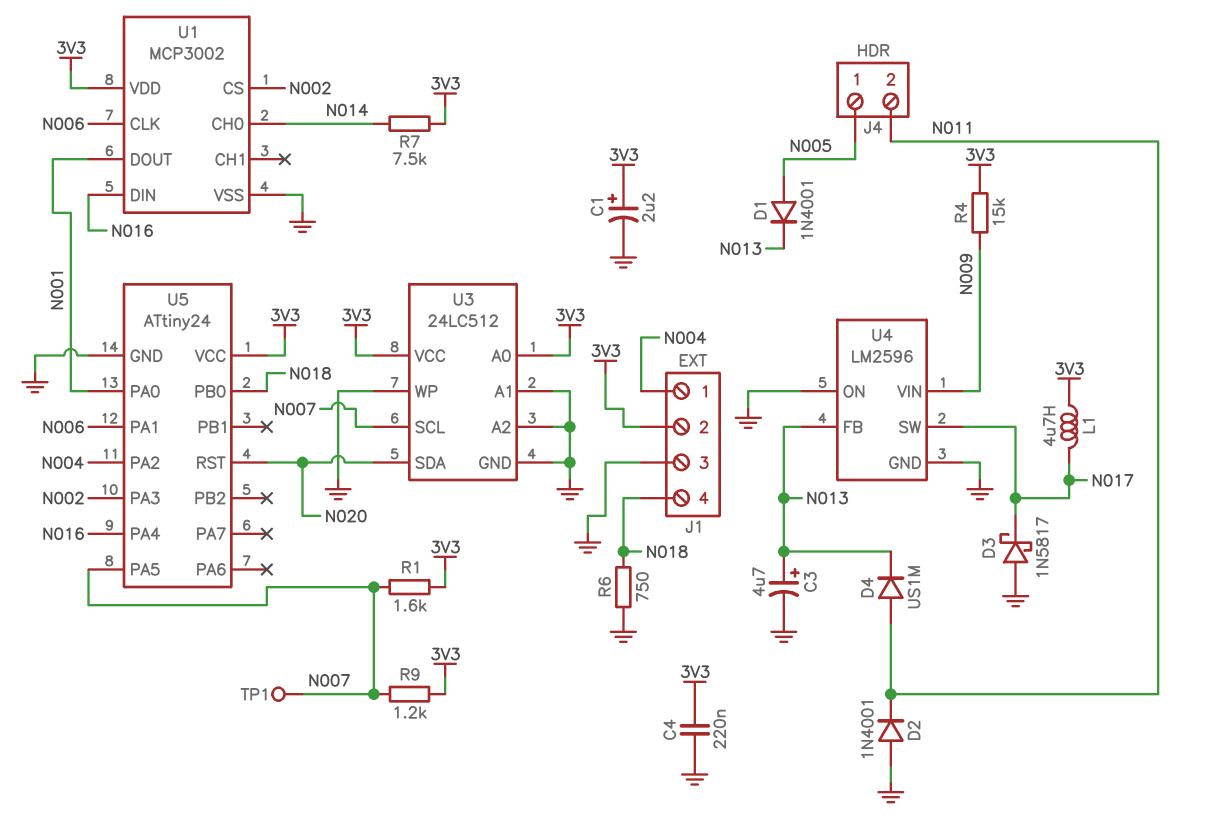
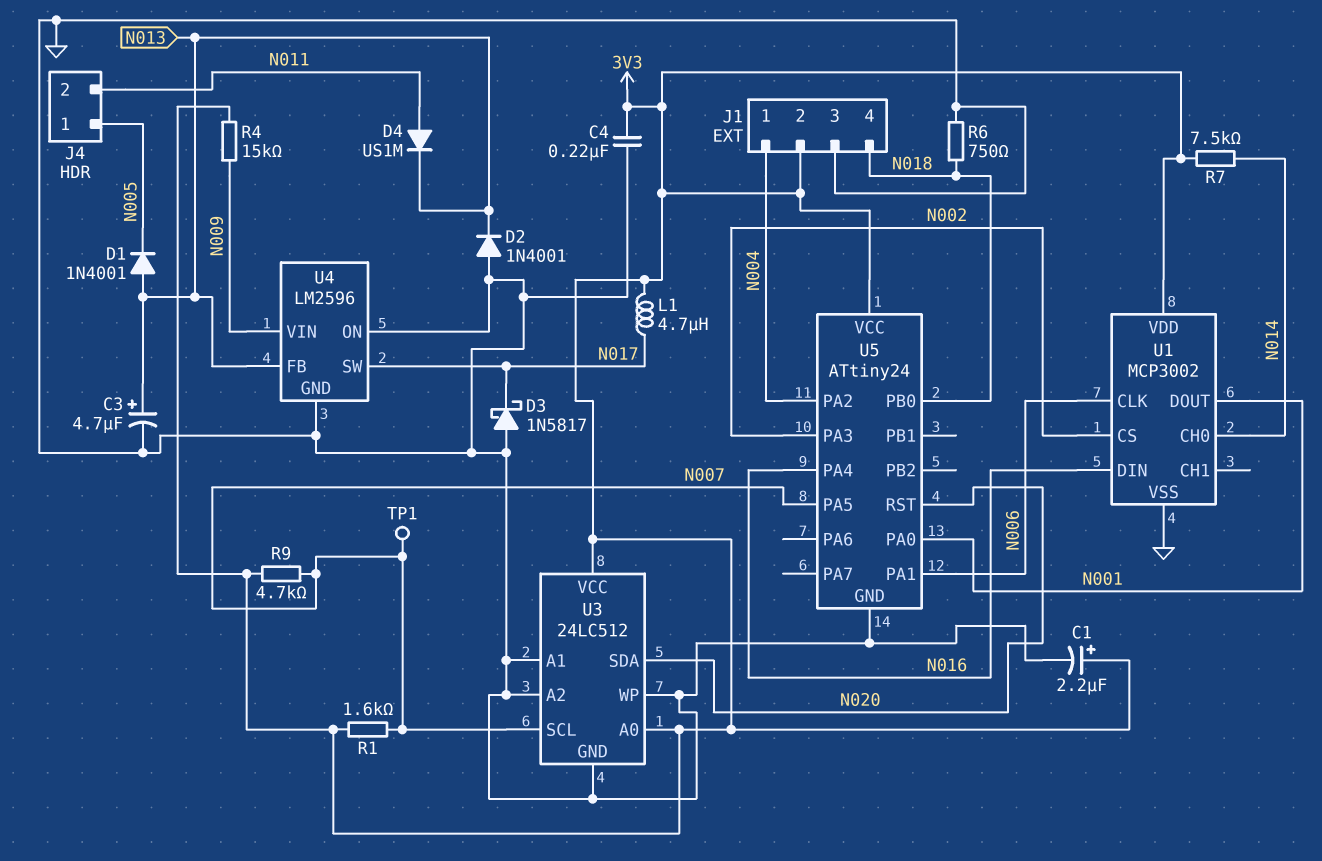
D1: diode 1N4001 (A N005, K N013) -> diode 1N4001 (A N013, K N005)
D2: diode 1N4001 (A GND, K N011) -> diode 1N4001 (A GND, K N013)
R9: 1.2k (3V3, N007) -> 4.7k (3V3, N007)

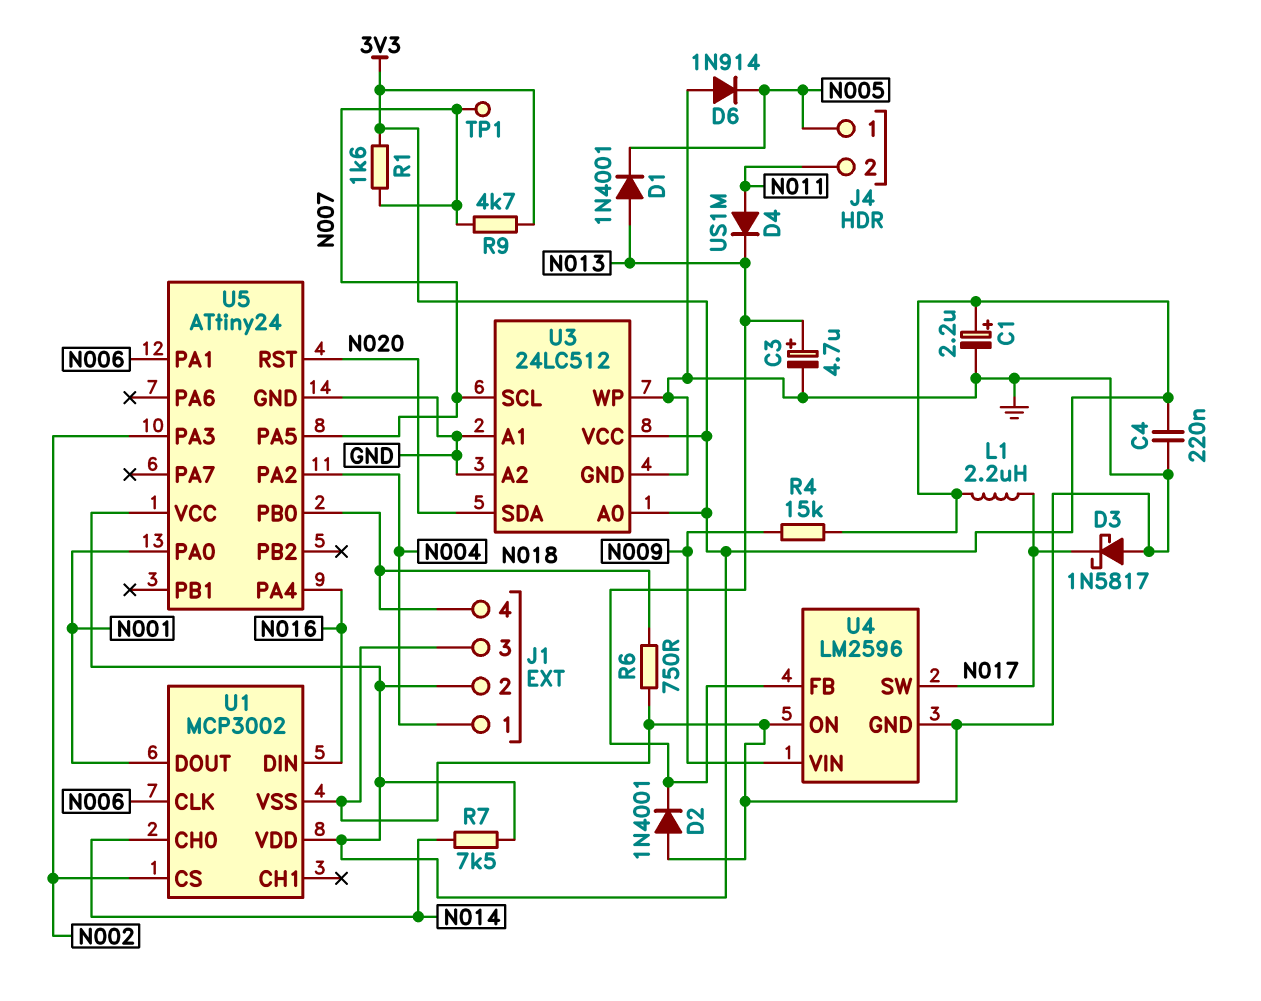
D6: none -> diode 1N914 (A GND, K N005)
L1: 4.7uH (3V3, N017) -> 2.2uH (3V3, N017)

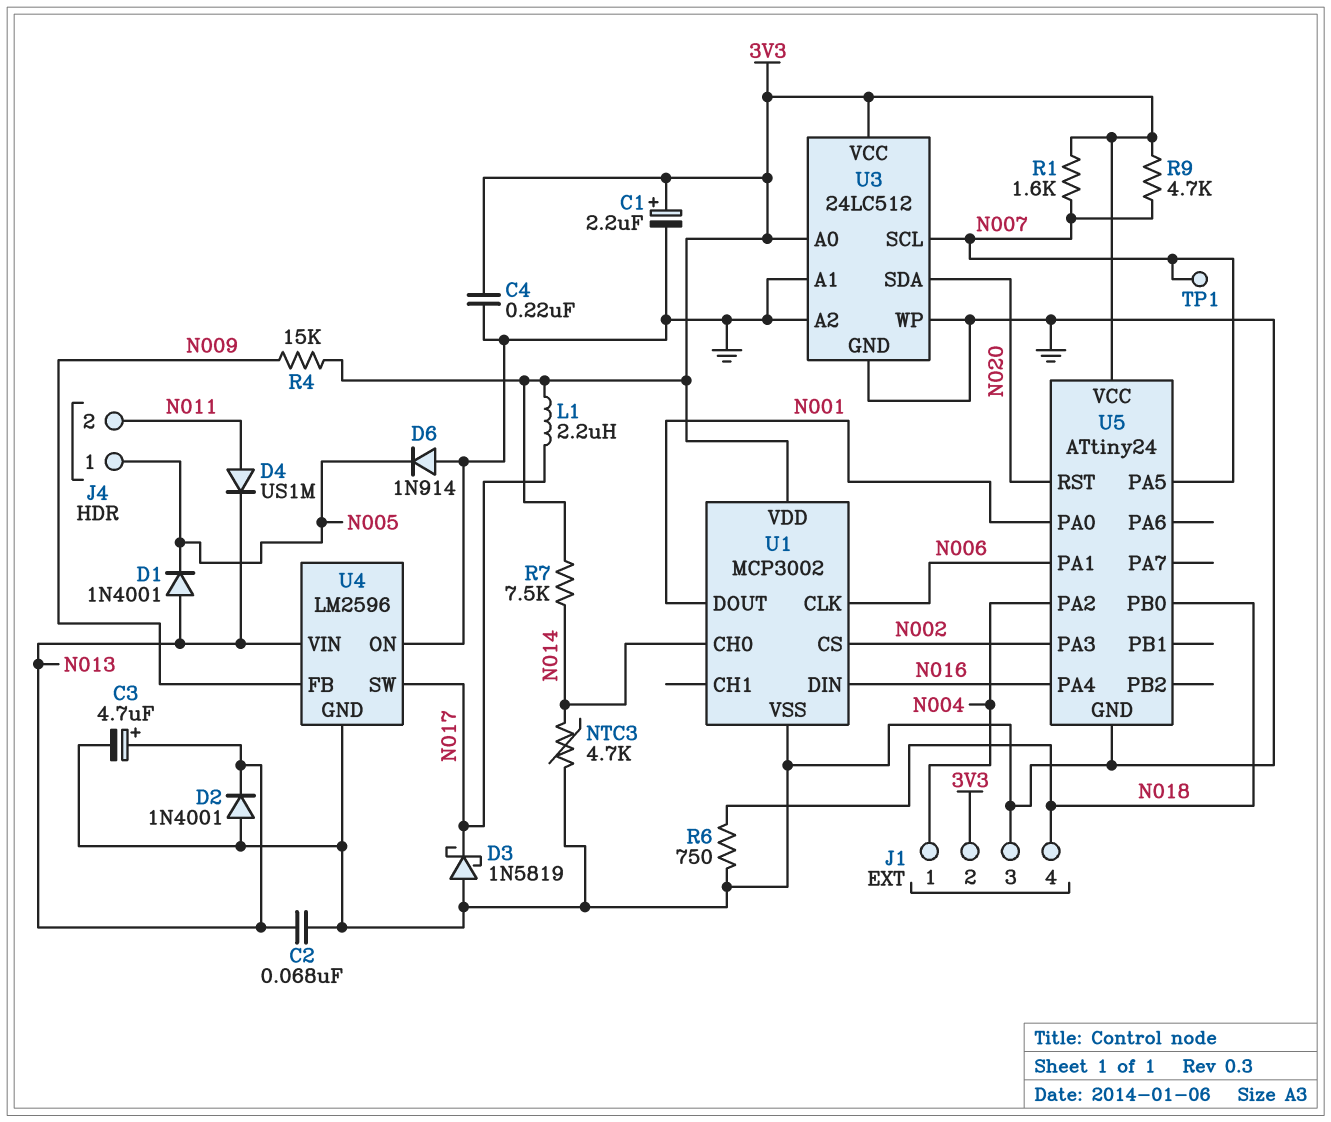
C2: none -> 68nF (GND, N013)
D3: schottky 1N5817 (A GND, K N017) -> schottky 1N5819 (A GND, K N017)
NTC3: none -> 4.7k (GND, N014)
U4 pin FB: N013 -> N009
U4 pin VIN: N009 -> N013

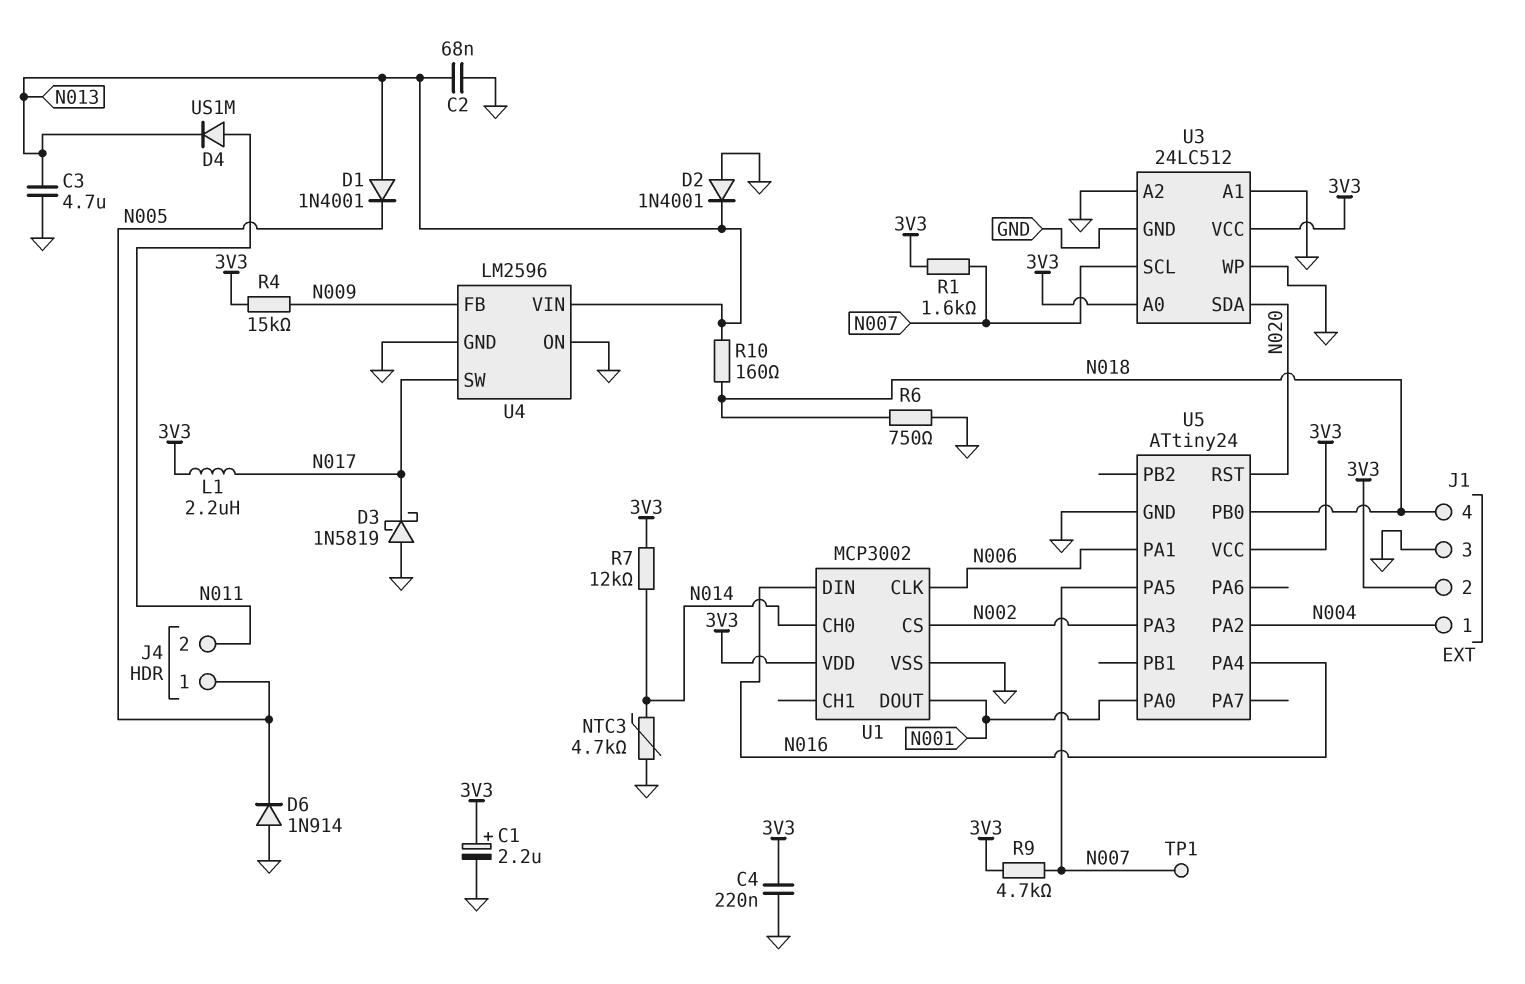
C3: 4.7uF (plus N013, minus GND) -> 4.7uF (GND, N013)
R7: 7.5k (3V3, N014) -> 12k (3V3, N014)
R10: none -> 160 (N013, N018)

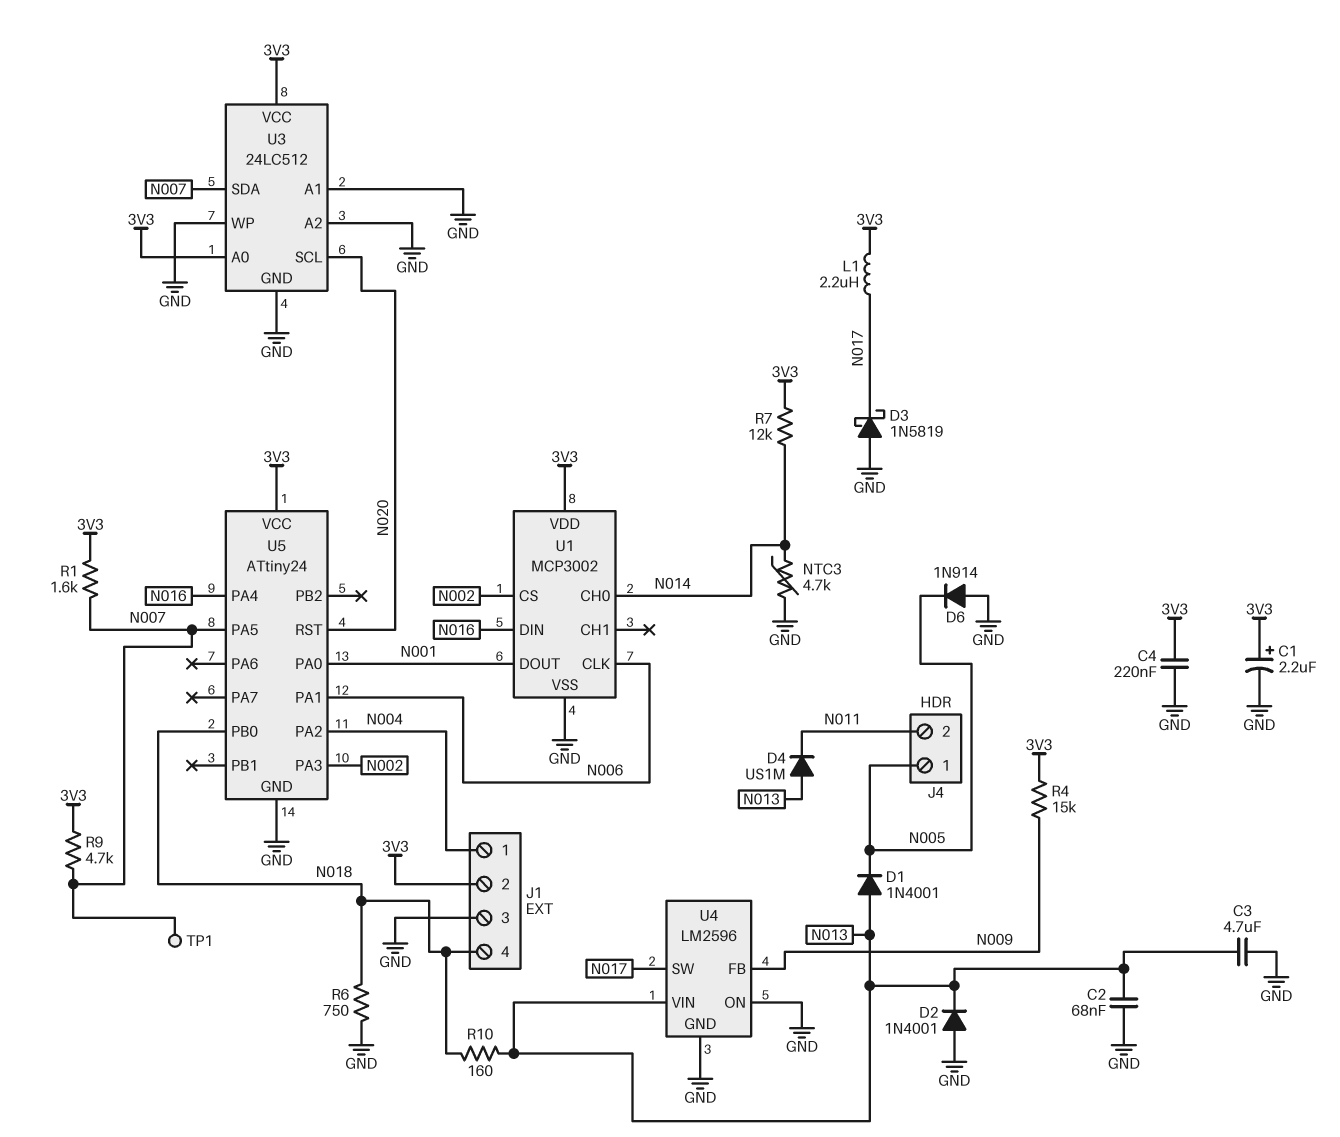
D4: diode US1M (A N011, K N013) -> diode US1M (A N013, K N011)
U3 pin SCL: N007 -> N020
U3 pin SDA: N020 -> N007

